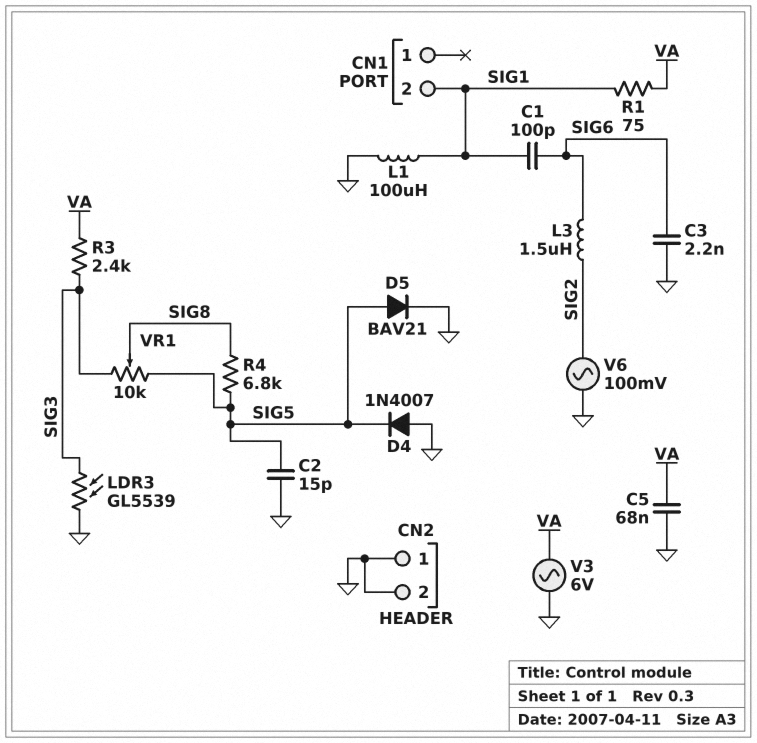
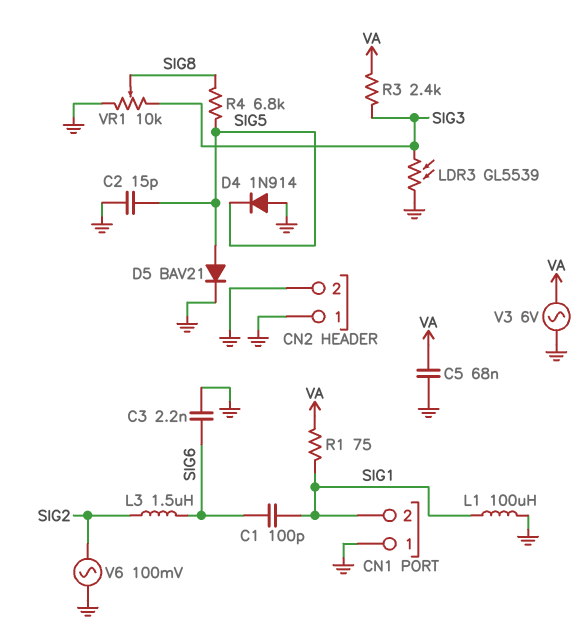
CN1 pin 1: none -> GND
D4: diode 1N4007 (A GND, K SIG5) -> diode 1N914 (A GND, K SIG5)
VR1: 10k (SIG3, SIG5, wiper SIG8) -> 10k (GND, SIG3, wiper SIG8)

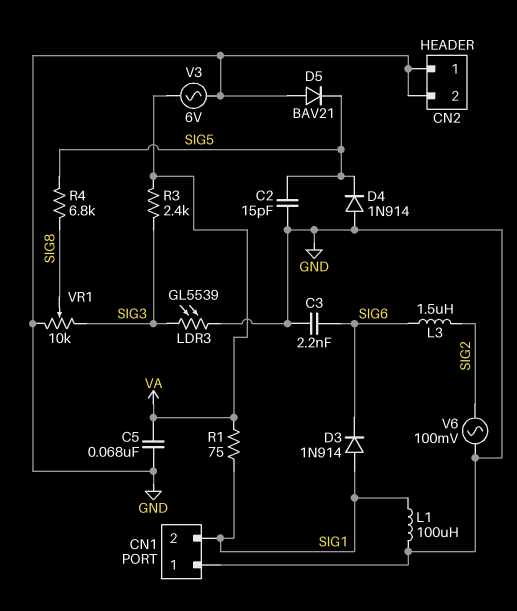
C1: 100pF (SIG1, SIG6) -> none
D3: none -> diode 1N914 (A SIG1, K SIG6)
D5: diode BAV21 (A SIG5, K GND) -> diode BAV21 (A GND, K SIG5)

